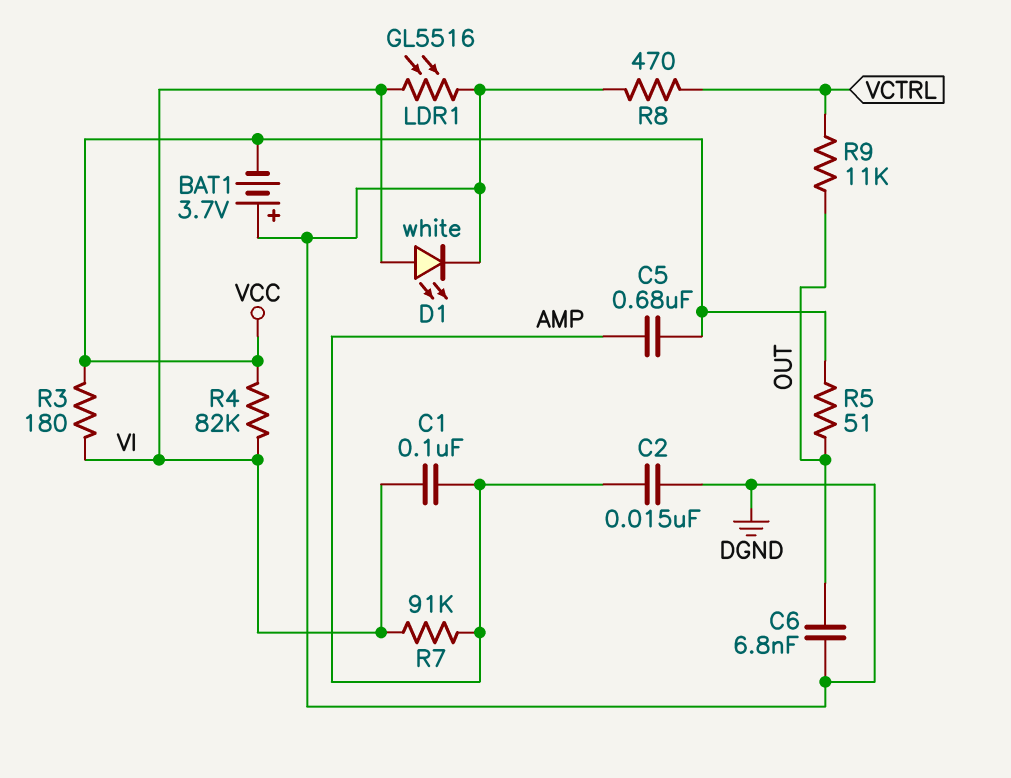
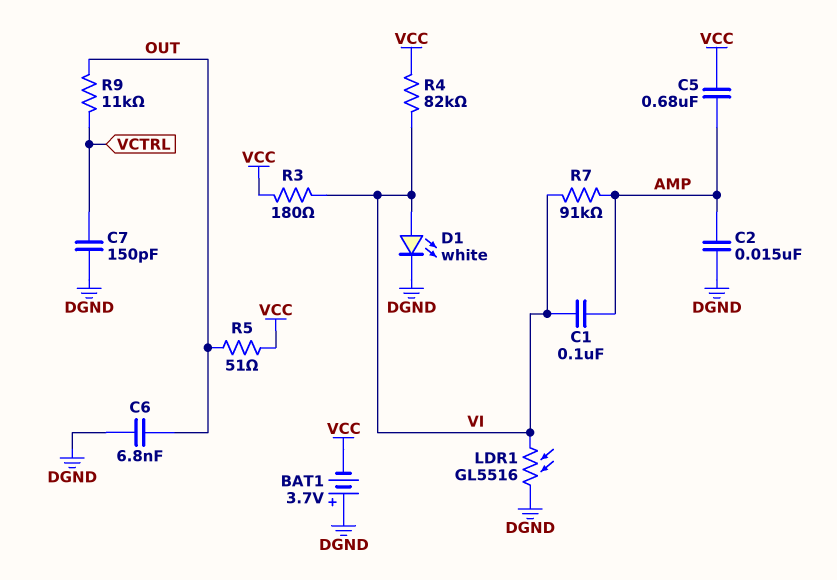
C7: none -> 150pF (DGND, VCTRL)
R8: 470 (DGND, VCTRL) -> none

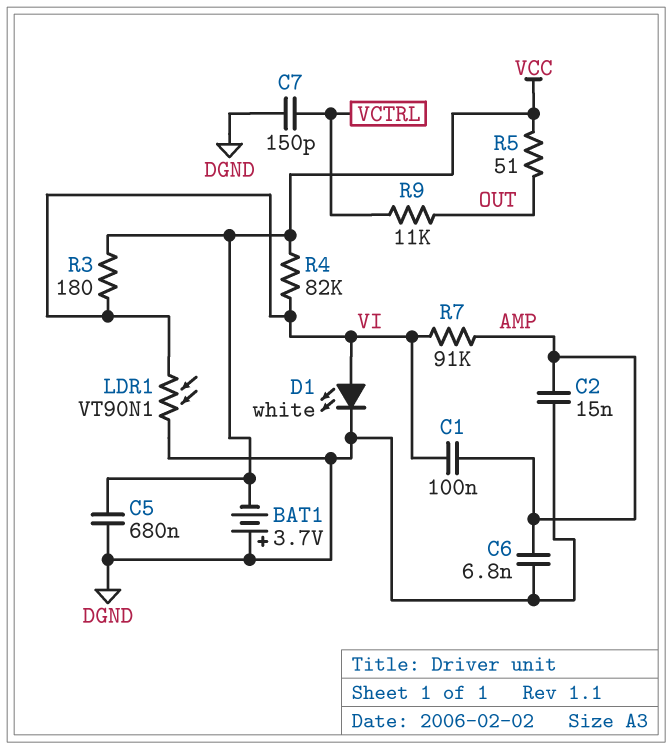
C5: 680nF (AMP, VCC) -> 680nF (DGND, VCC)
C6: 6.8nF (DGND, OUT) -> 6.8nF (AMP, DGND)
LDR1: GL5516 (DGND, VI) -> VT90N1 (DGND, VI)

